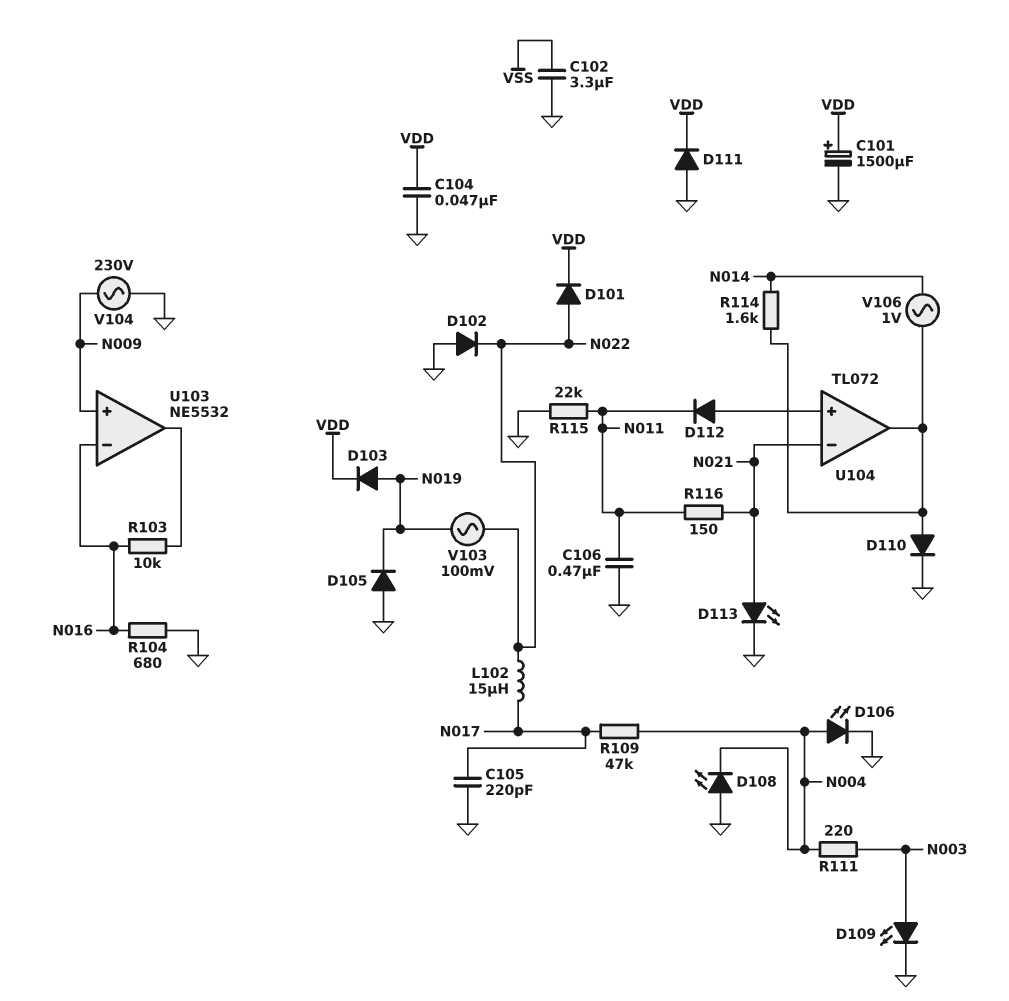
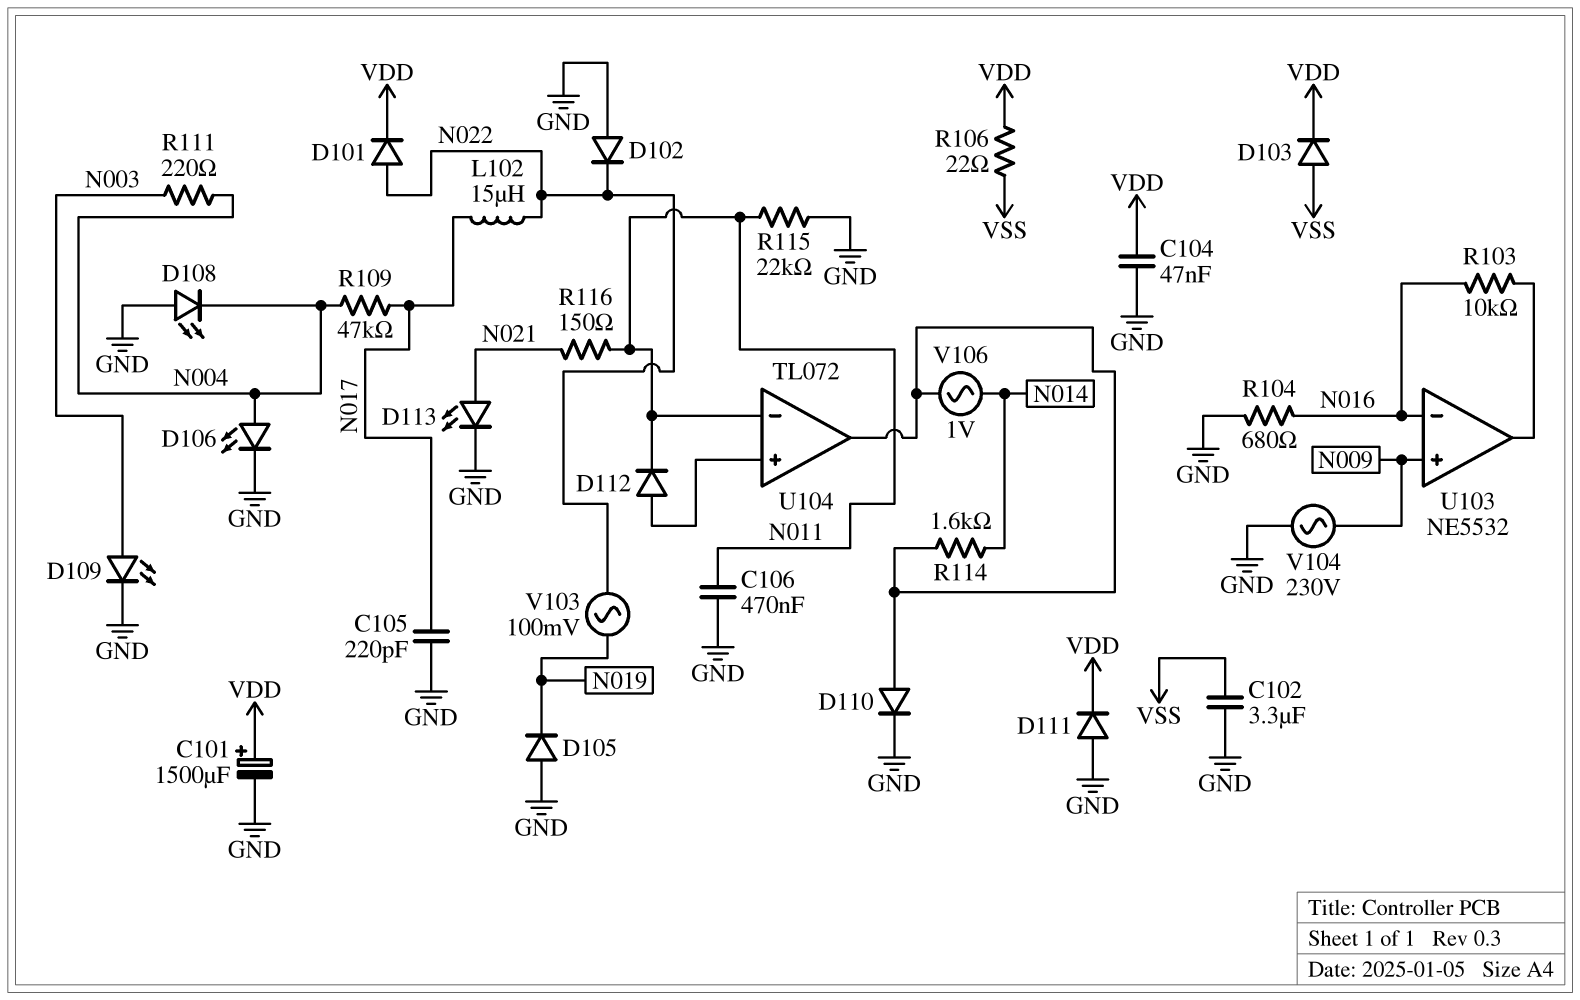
D103: diode (A N019, K VDD) -> diode (A VSS, K VDD)
R106: none -> 22 (VDD, VSS)
U104 pin in-: N021 -> N011

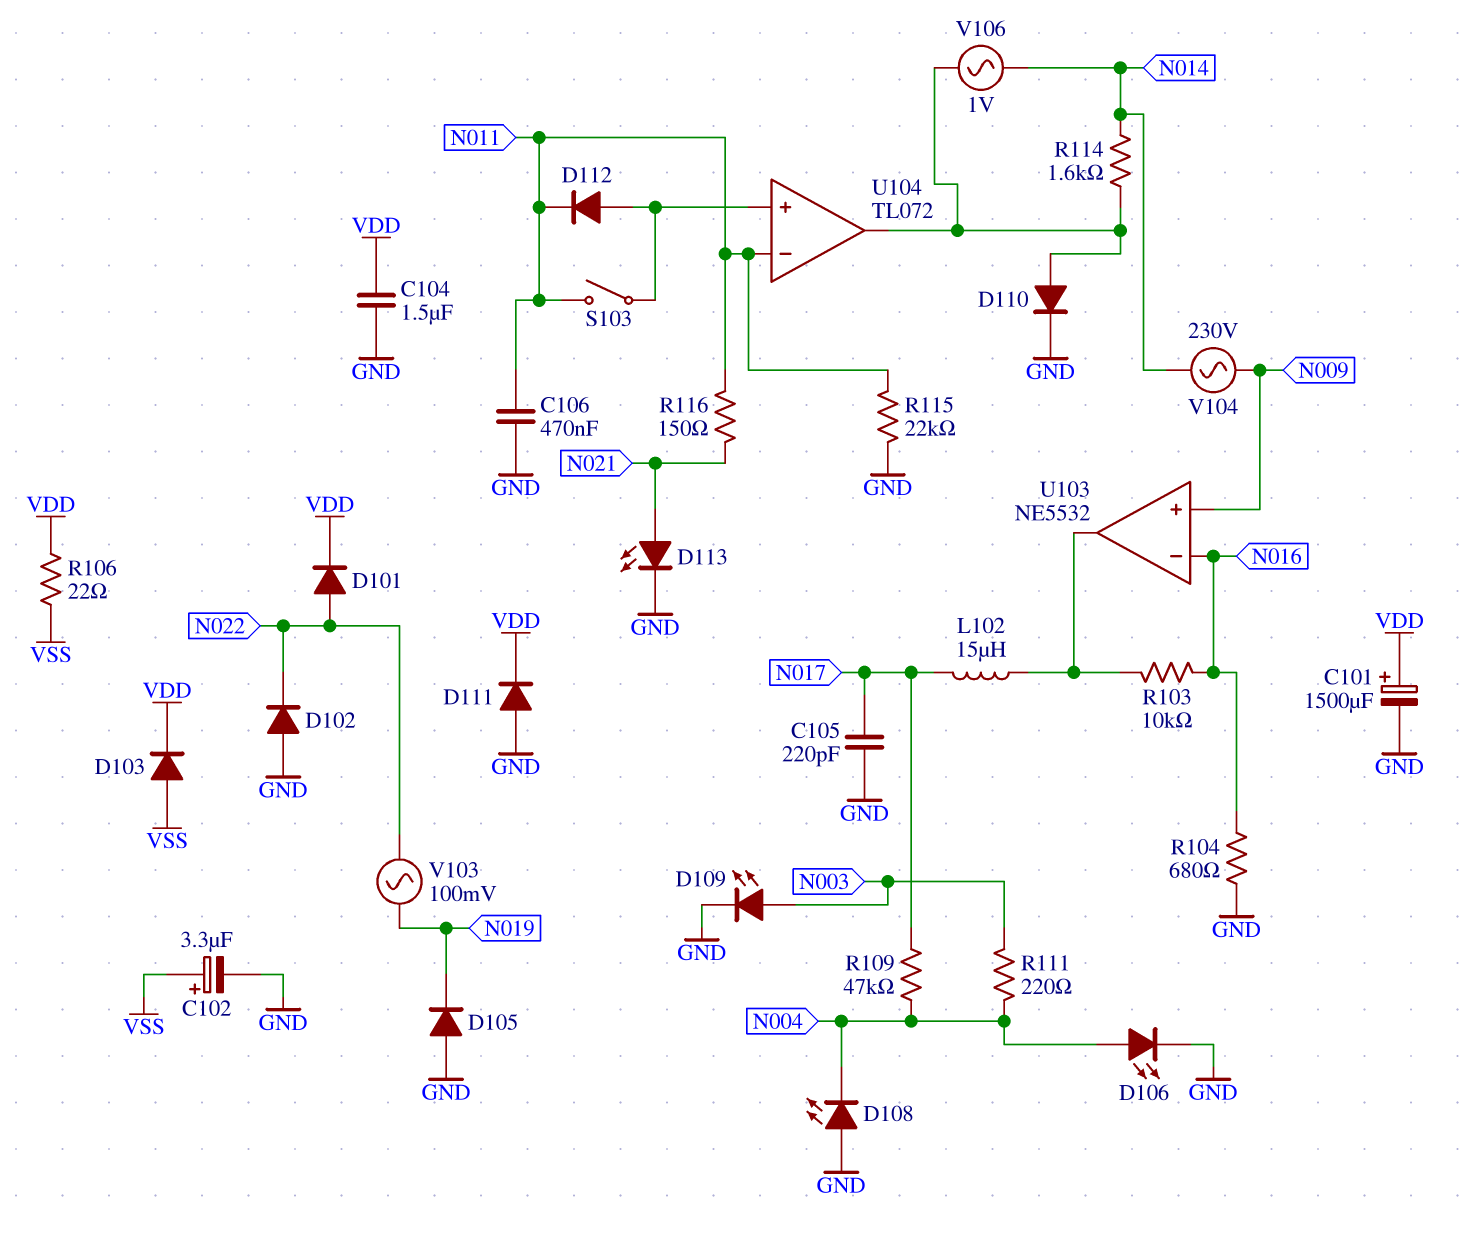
C102: 3.3uF (GND, VSS) -> 3.3uF (plus VSS, minus GND)
C104: 47nF (GND, VDD) -> 1.5uF (GND, VDD)
L102: 15uH (N017, N022) -> 15uH (N017, U103/out)
S103: none -> switch (N011, U104/in+)
V104: AC 230V (GND, N009) -> AC 230V (N009, N014)

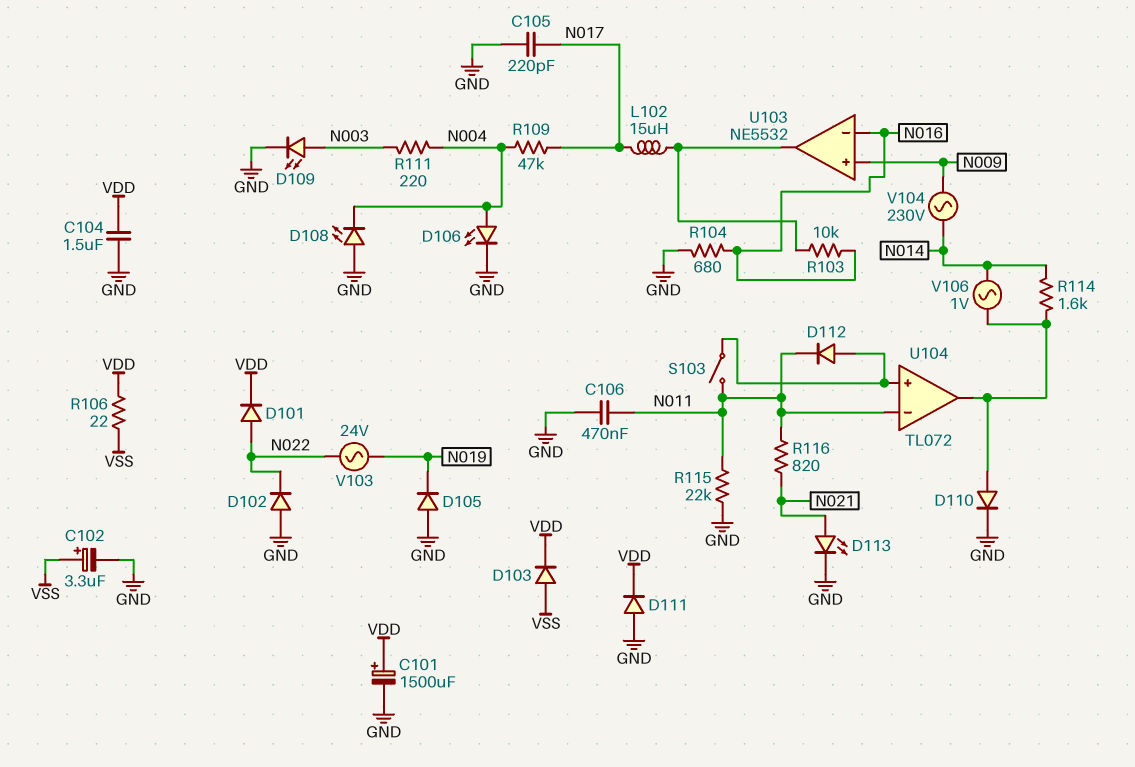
R116: 150 (N011, N021) -> 820 (N011, N021)
V103: AC 100mV (N019, N022) -> AC 24V (N019, N022)

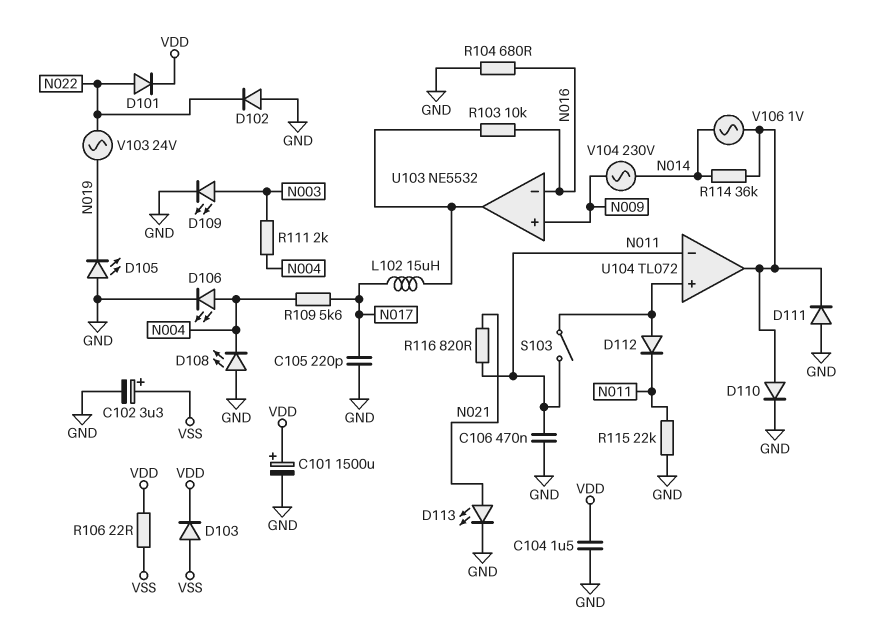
D105: diode (A GND, K N019) -> LED (A GND, K N019)
D111: diode (A GND, K VDD) -> diode (A GND, K U104/out)
R109: 47k (N004, N017) -> 5.6k (N004, N017)
R111: 220 (N003, N004) -> 2k (N003, N004)
R114: 1.6k (N014, U104/out) -> 36k (N014, U104/out)

